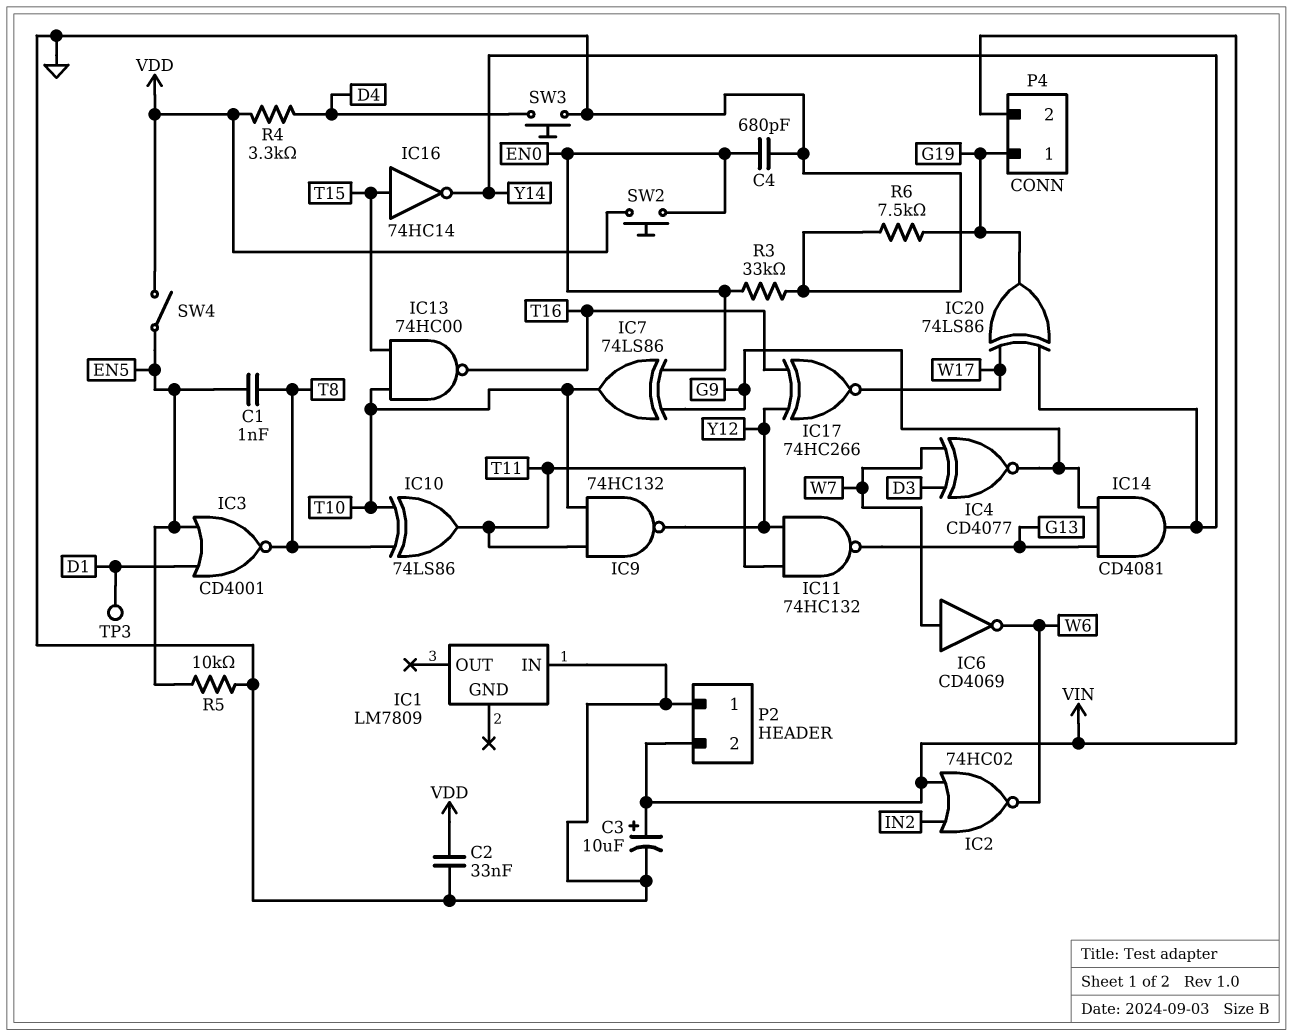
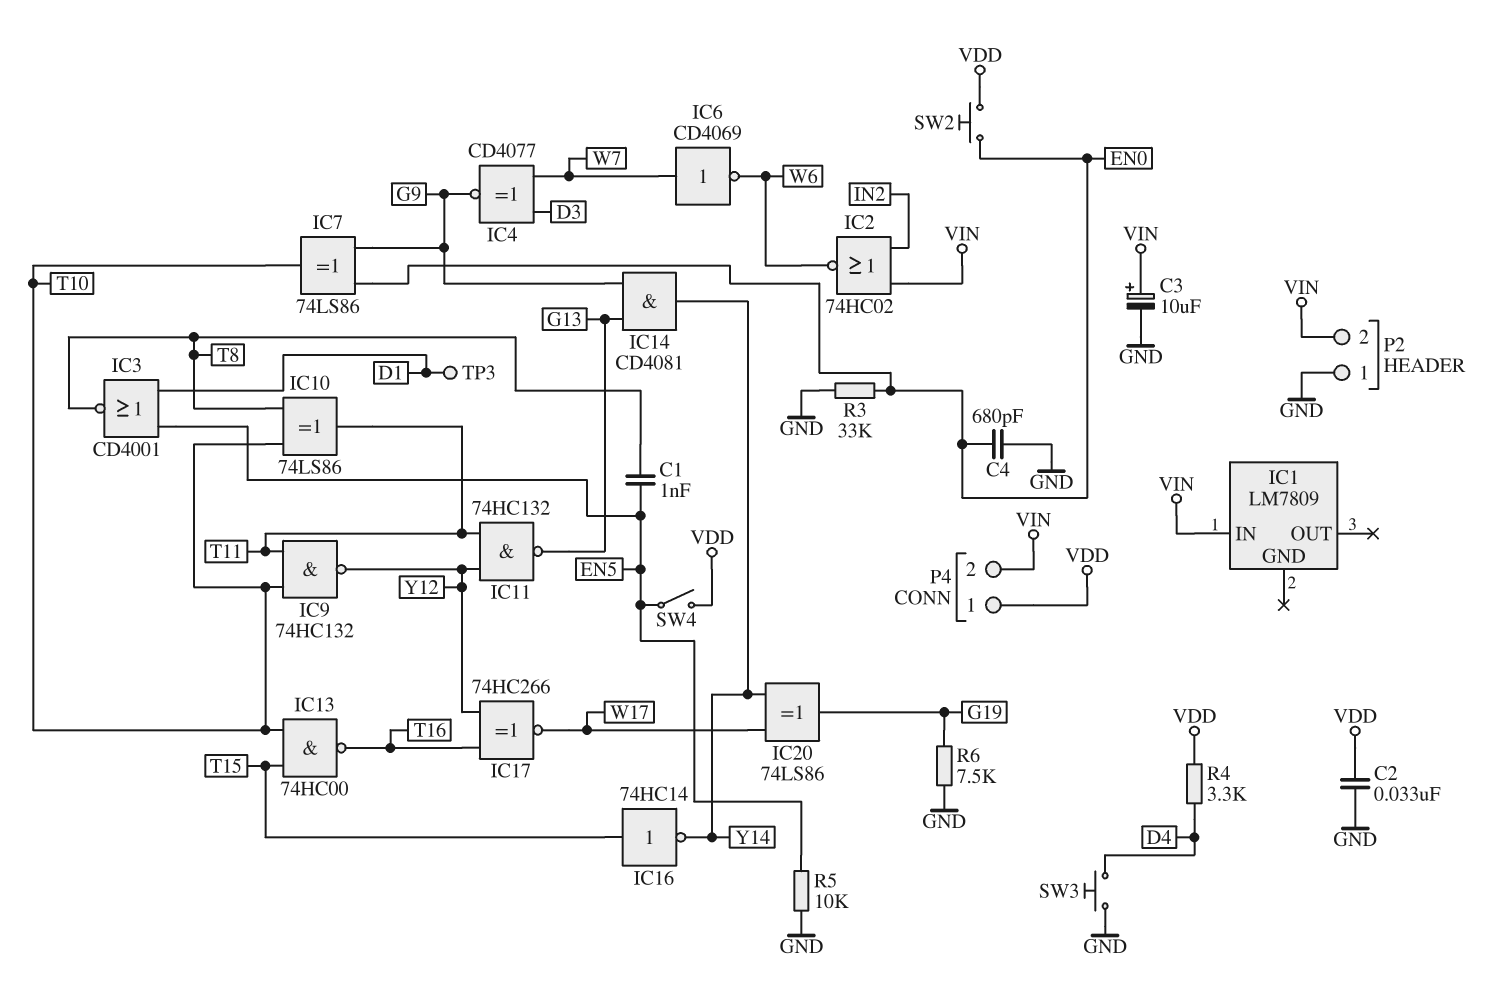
IC1 pin IN: GND -> VIN
P4 pin 1: G19 -> VDD

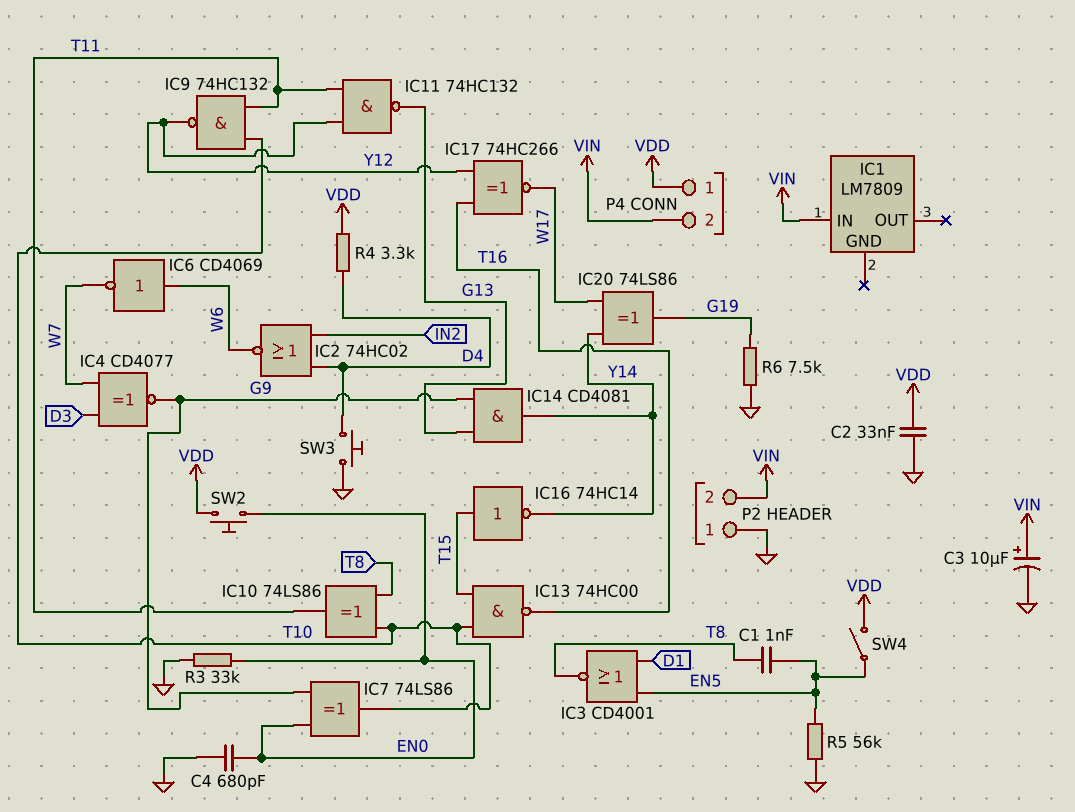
IC2: NOR 74HC02 (in IN2, in VIN, out W6) -> NOR 74HC02 (in D4, in IN2, out W6)
IC6: NOT CD4069 (in W7, out W6) -> NOT CD4069 (in W6, out W7)
R5: 10k (EN5, GND) -> 56k (EN5, GND)
TP3: test point (D1) -> none

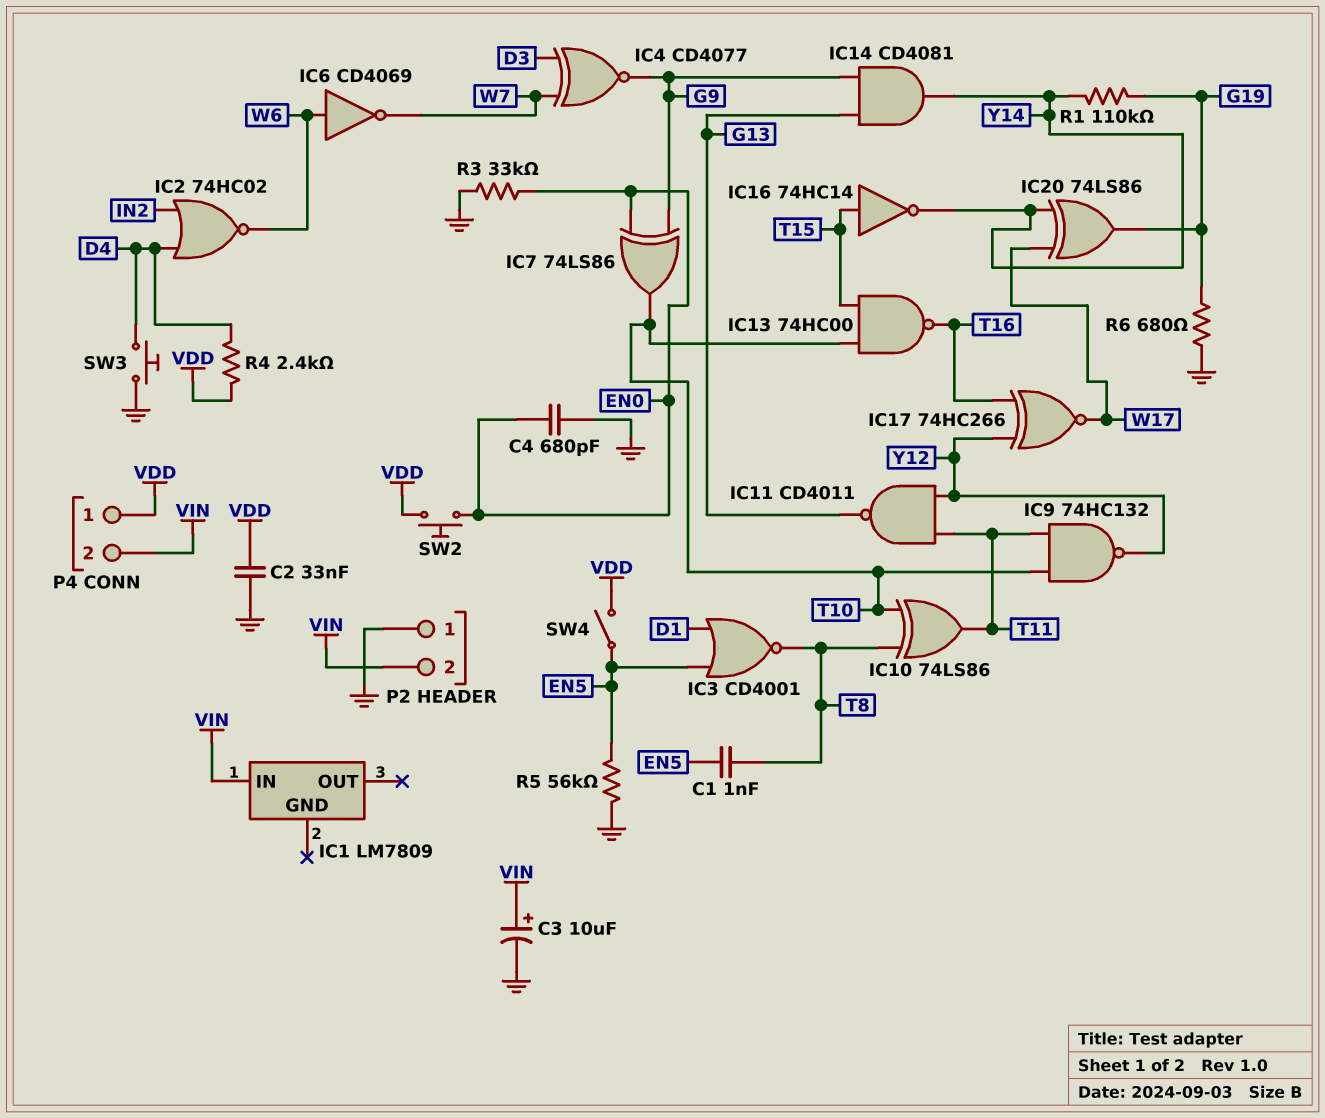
IC11: NAND 74HC132 (in T11, in Y12, out G13) -> NAND CD4011 (in T11, in Y12, out G13)
R1: none -> 110k (G19, Y14)
R4: 3.3k (D4, VDD) -> 2.4k (D4, VDD)
R6: 7.5k (G19, GND) -> 680 (G19, GND)

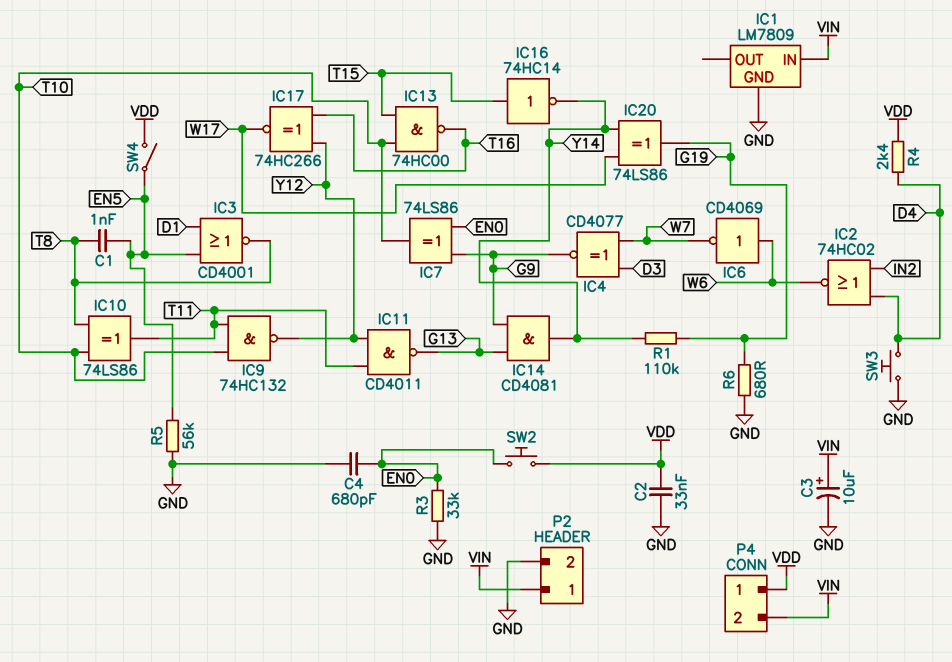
IC1 pin GND: none -> GND
P2 pin 1: GND -> VIN
P2 pin 2: VIN -> GND

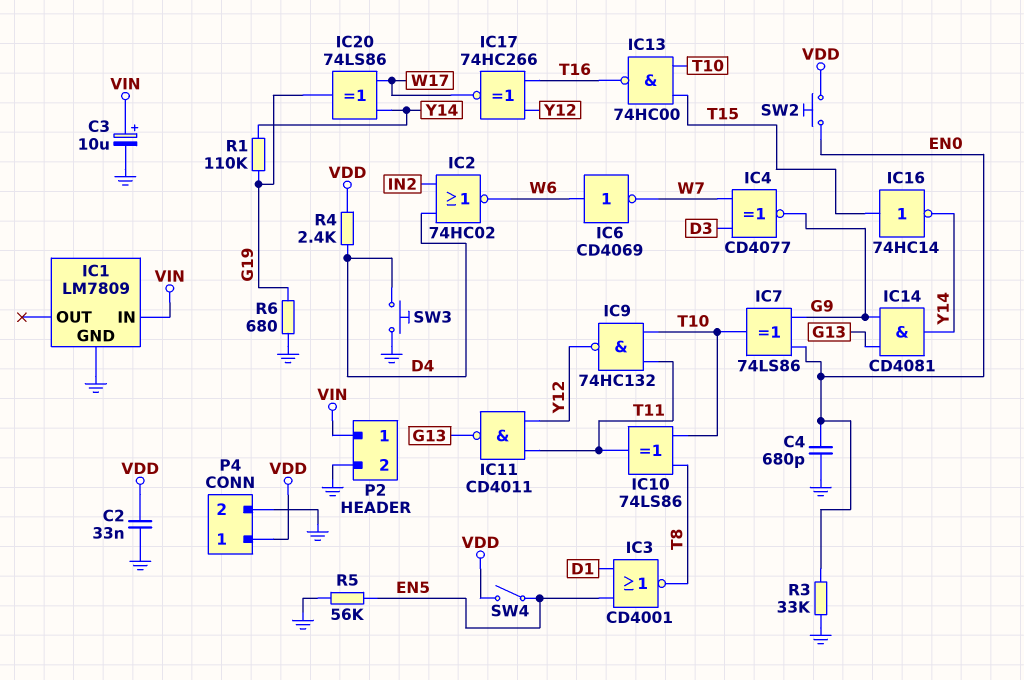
C1: 1nF (EN5, T8) -> none
P4 pin 2: VIN -> GND

